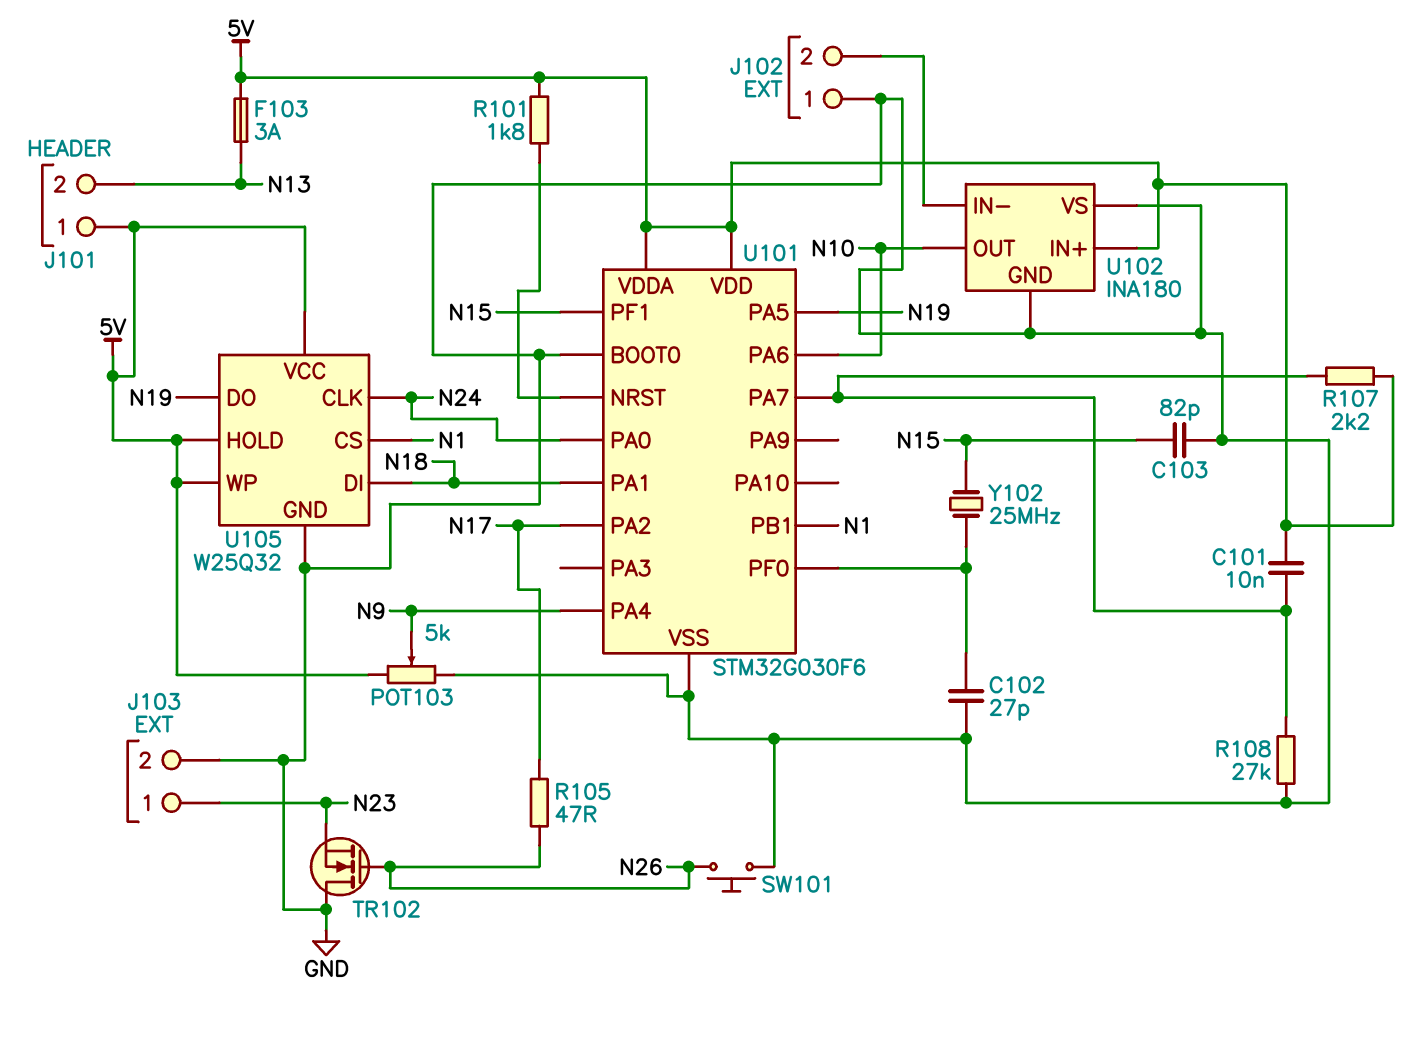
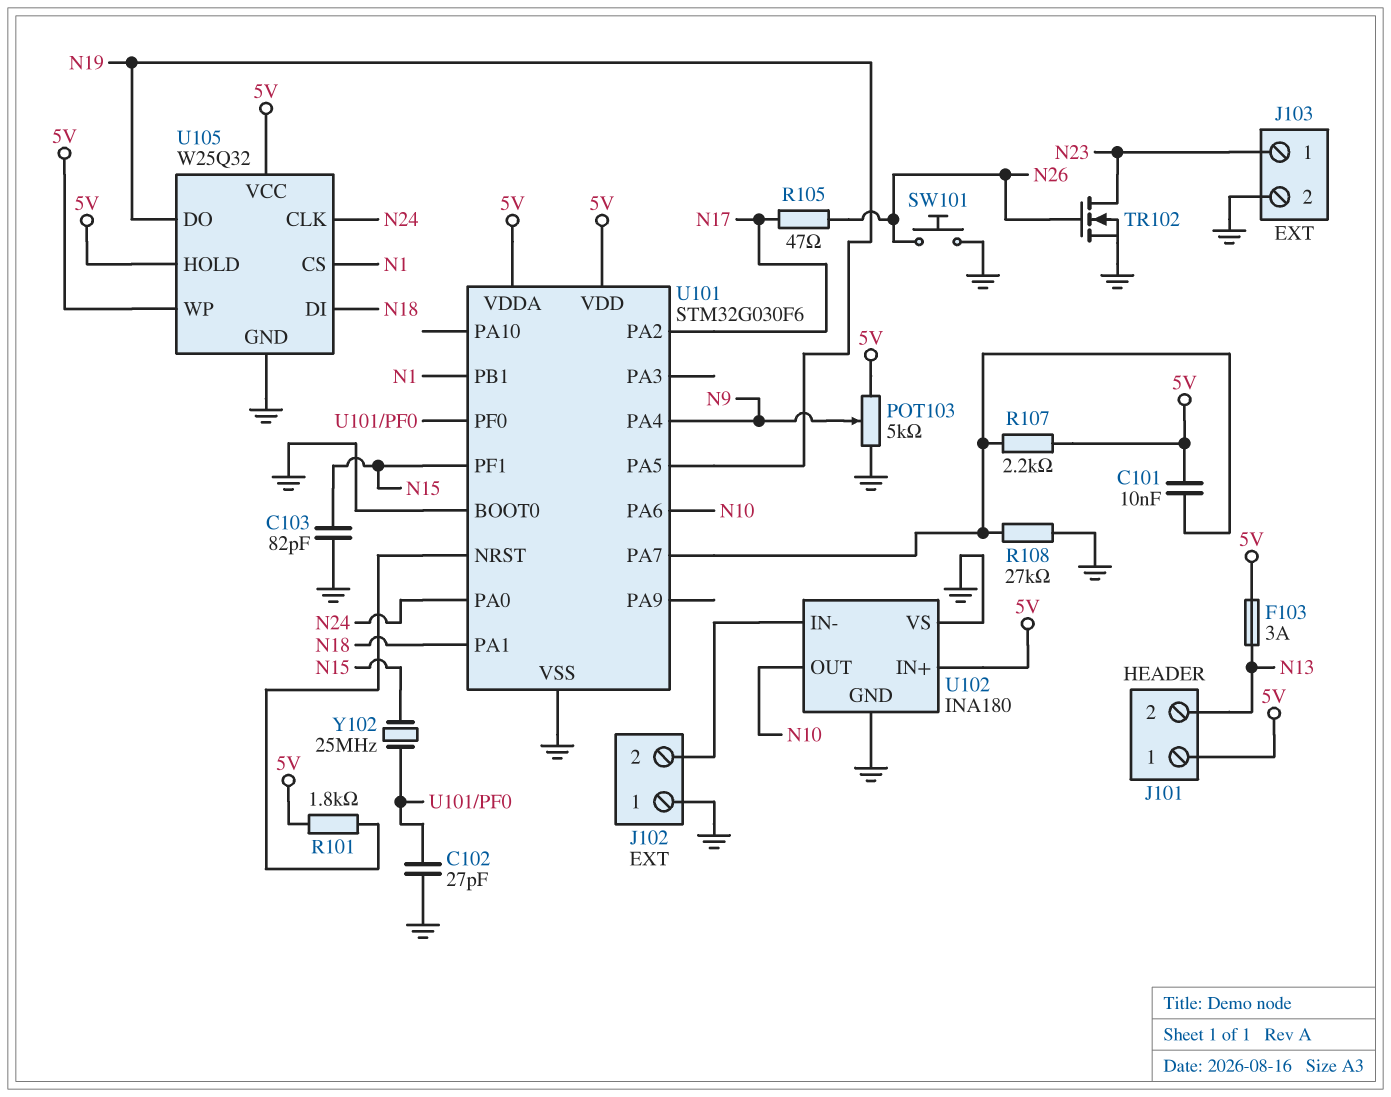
TR102: NMOS (G N26, D GND, S N23) -> NMOS (G N26, D N23, S GND)

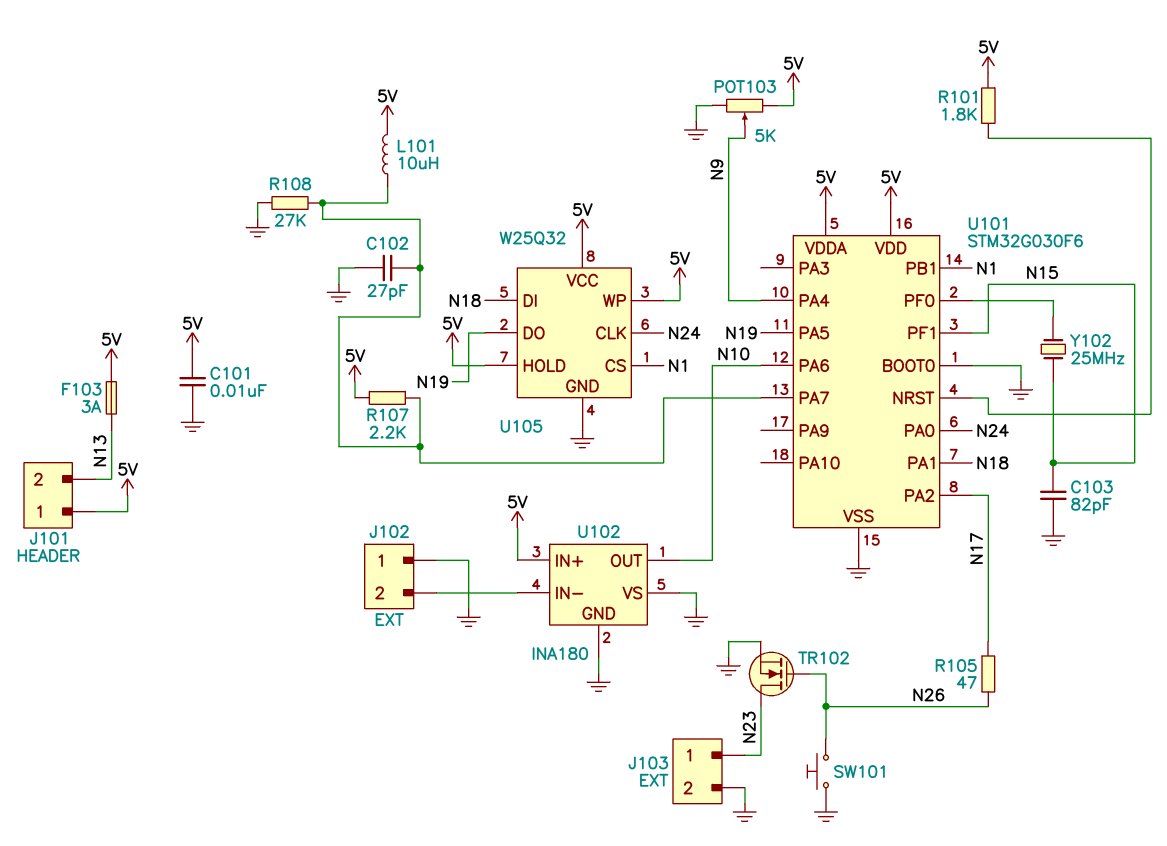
C101: 10nF (5V, U101/PA7) -> 10nF (5V, GND)
C102: 27pF (GND, U101/PF0) -> 27pF (GND, U101/PA7)
L101: none -> 10uH (5V, U101/PA7)

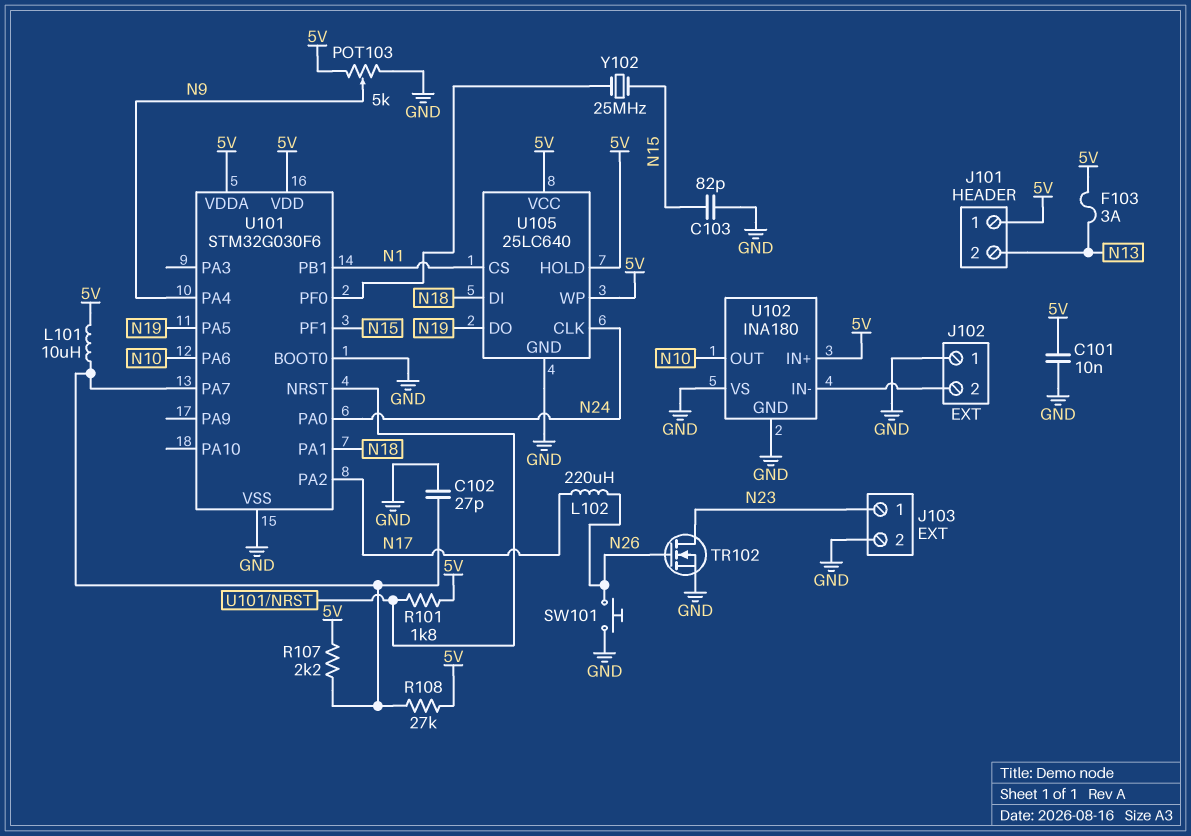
L102: none -> 220uH (N17, N26)
R105: 47 (N17, N26) -> none
R108: 27k (GND, U101/PA7) -> 27k (5V, U101/PA7)
U105: W25Q32 -> 25LC640

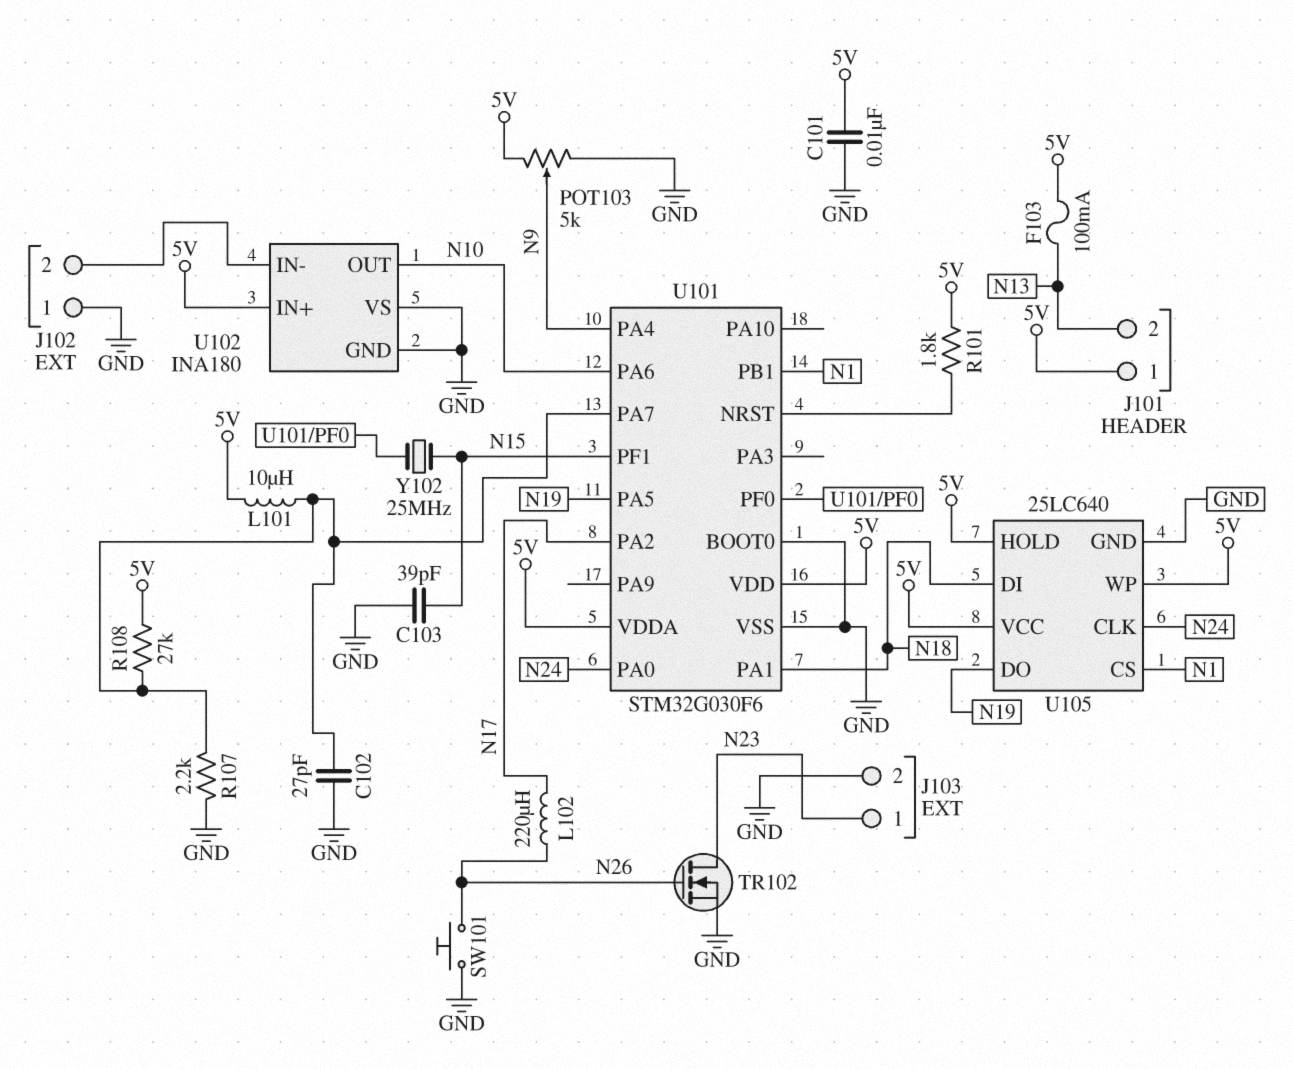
C103: 82pF (GND, N15) -> 39pF (GND, N15)
F103: 3A (5V, N13) -> 100mA (5V, N13)
R107: 2.2k (5V, U101/PA7) -> 2.2k (GND, U101/PA7)

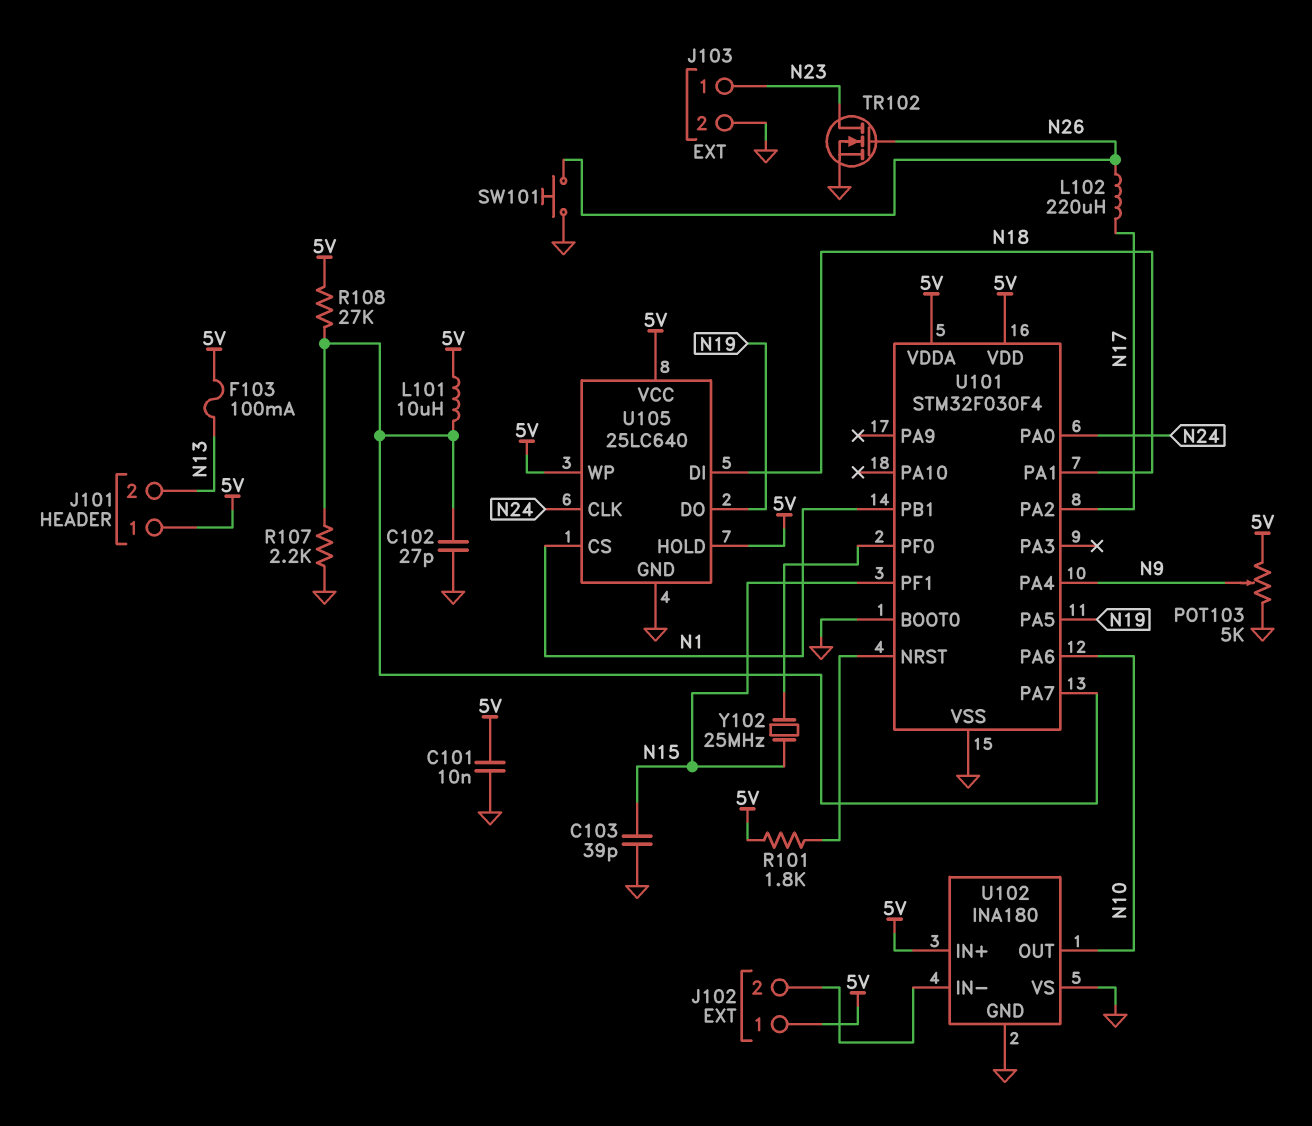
J102 pin 1: GND -> 5V
U101: STM32G030F6 -> STM32F030F4

